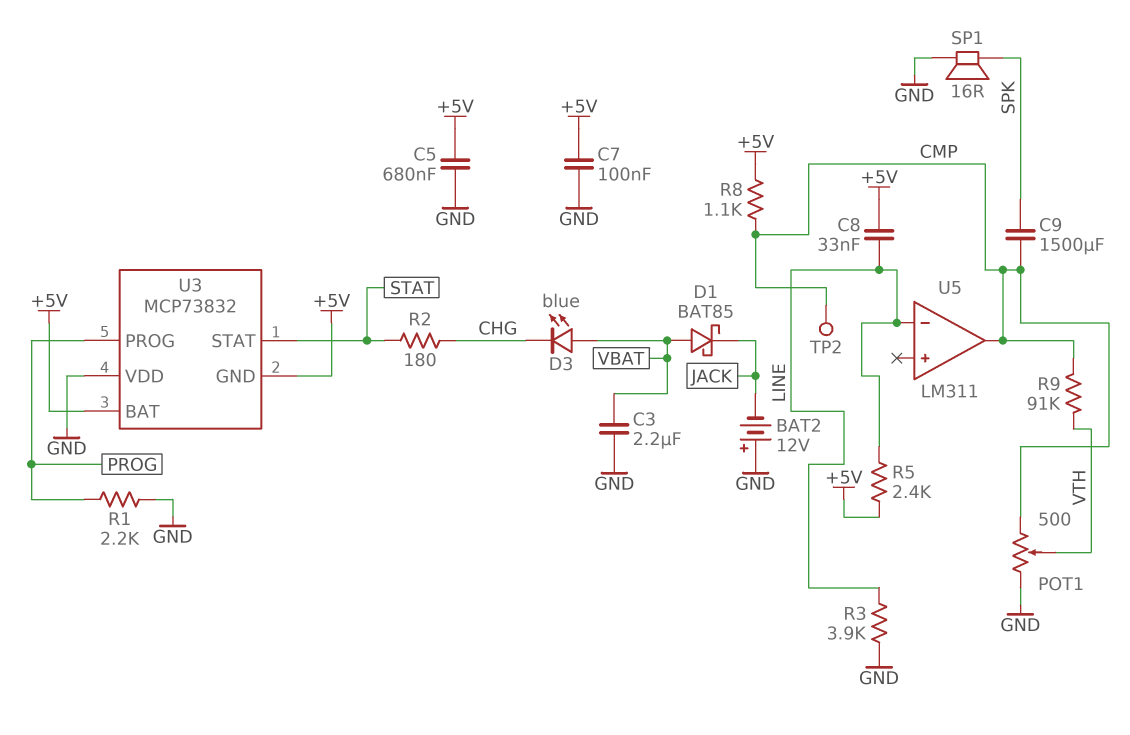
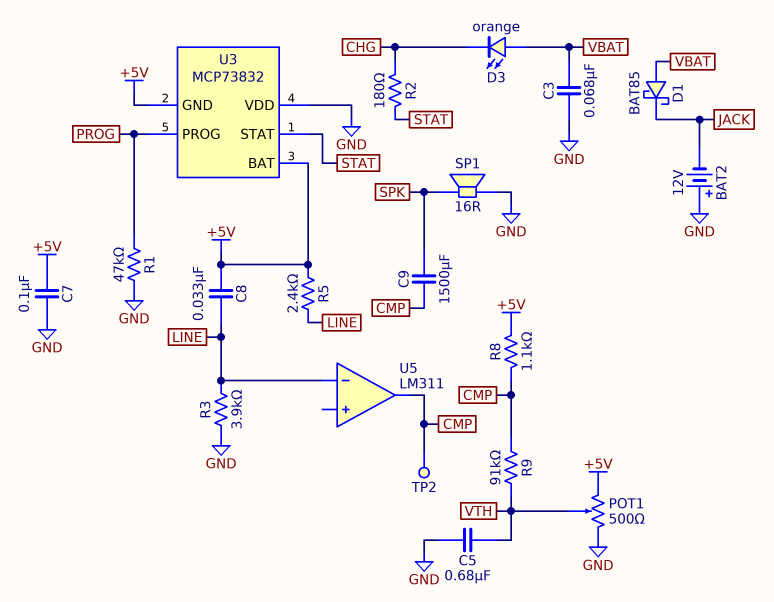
C3: 2.2uF (GND, VBAT) -> 68nF (GND, VBAT)
C5: 680nF (+5V, GND) -> 680nF (GND, VTH)
D3: LED blue (A VBAT, K CHG) -> LED orange (A VBAT, K CHG)
POT1: 500 (CMP, GND, wiper VTH) -> 500 (+5V, GND, wiper VTH)
R1: 2.2k (GND, PROG) -> 47k (GND, PROG)

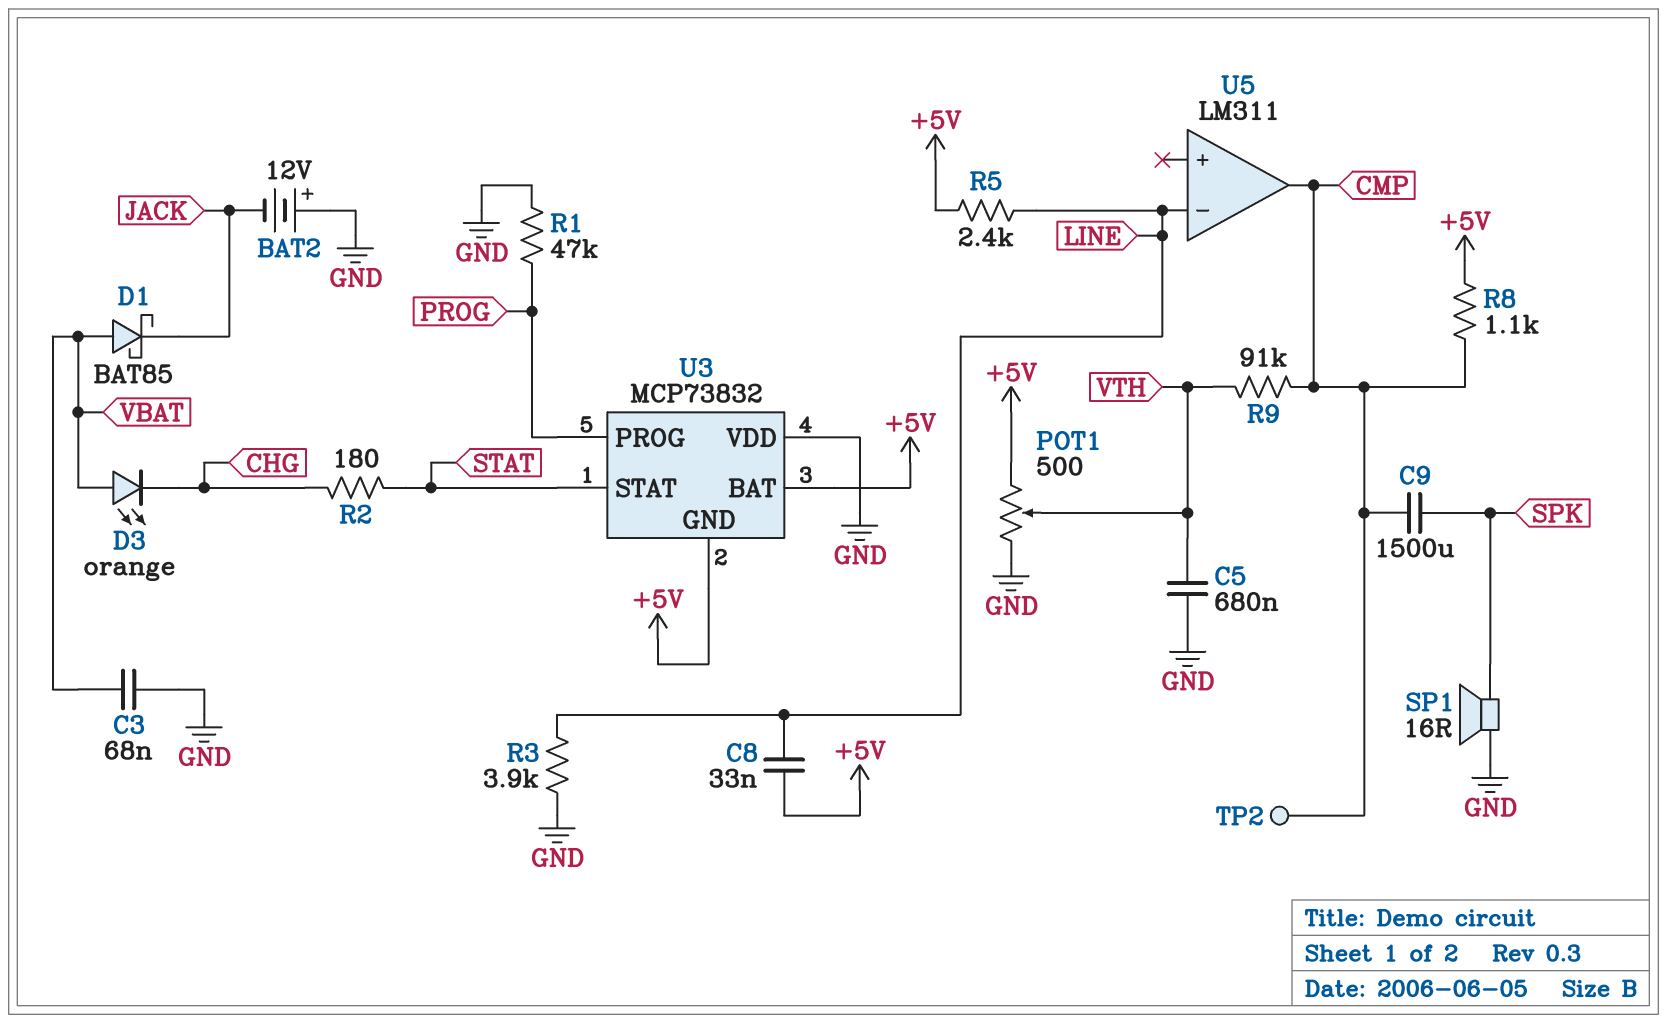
C7: 100nF (+5V, GND) -> none

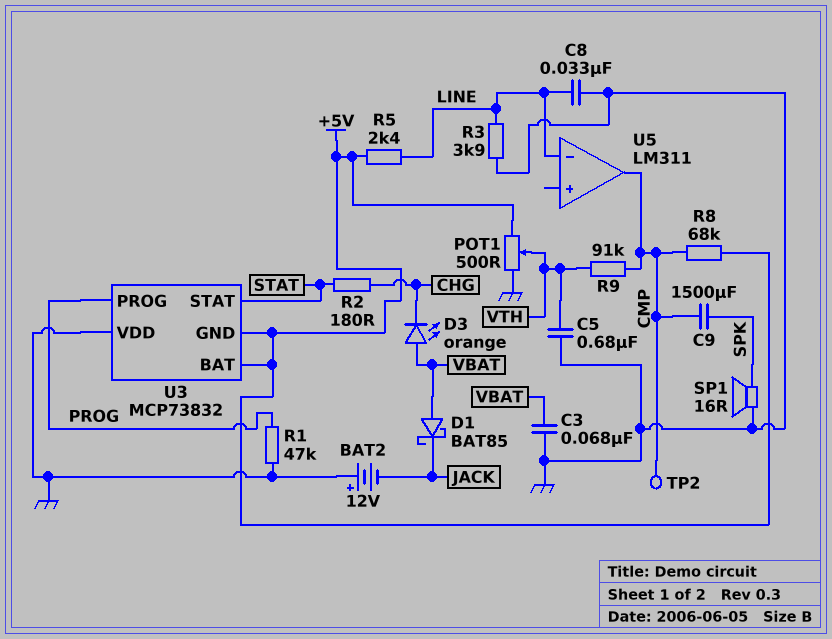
C8: 33nF (+5V, LINE) -> 33nF (GND, LINE)
R8: 1.1k (+5V, CMP) -> 68k (+5V, CMP)

